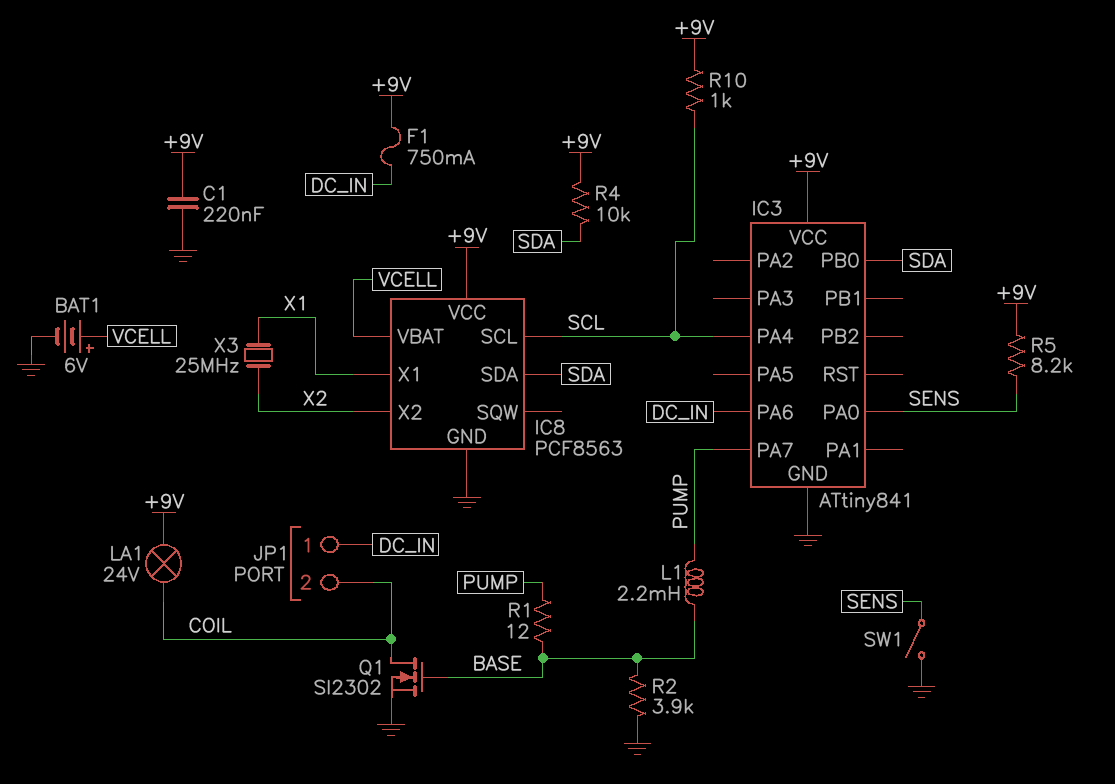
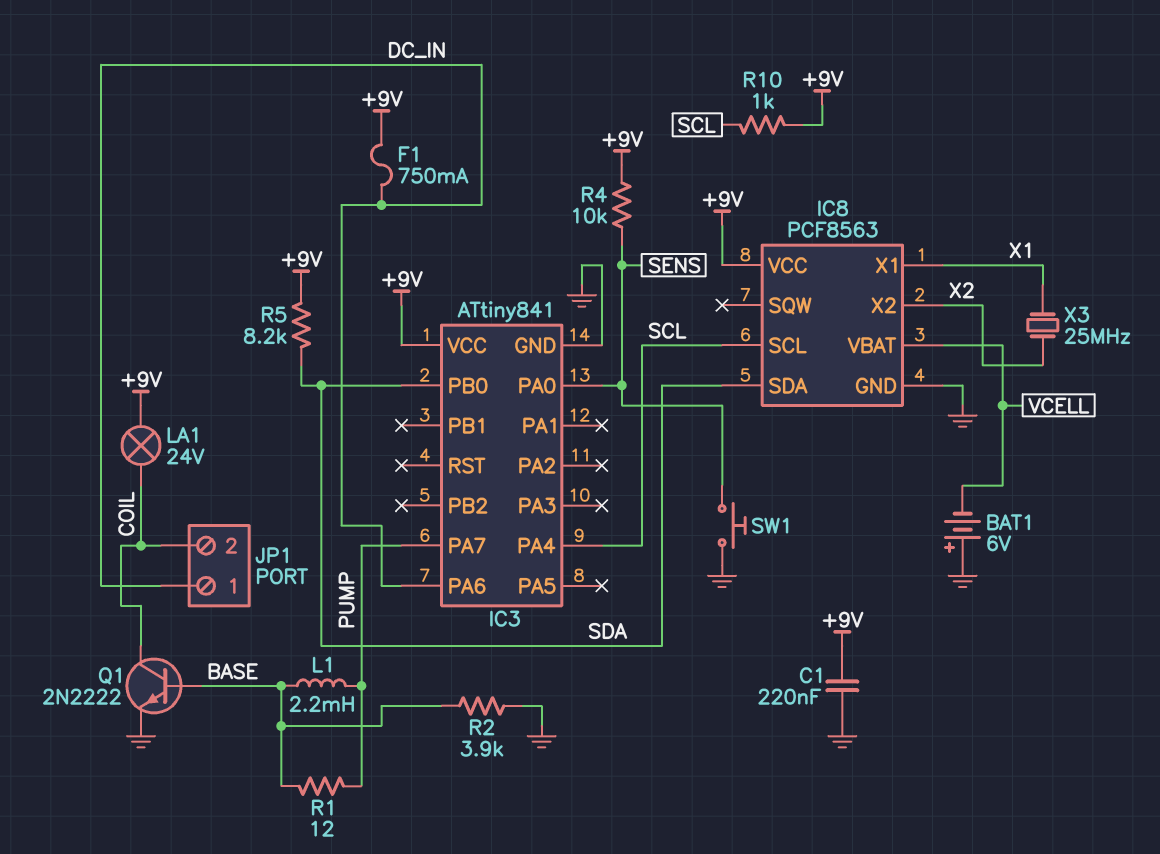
BAT1: 6V (plus VCELL, minus GND) -> 6V (plus GND, minus VCELL)
Q1: NMOS SI2302 (G BASE, D COIL, S GND) -> NPN 2N2222 (B BASE, C COIL, E GND)
R4: 10k (+9V, SDA) -> 10k (+9V, SENS)
R5: 8.2k (+9V, SENS) -> 8.2k (+9V, SDA)
SW1: switch (GND, SENS) -> button (GND, SENS)

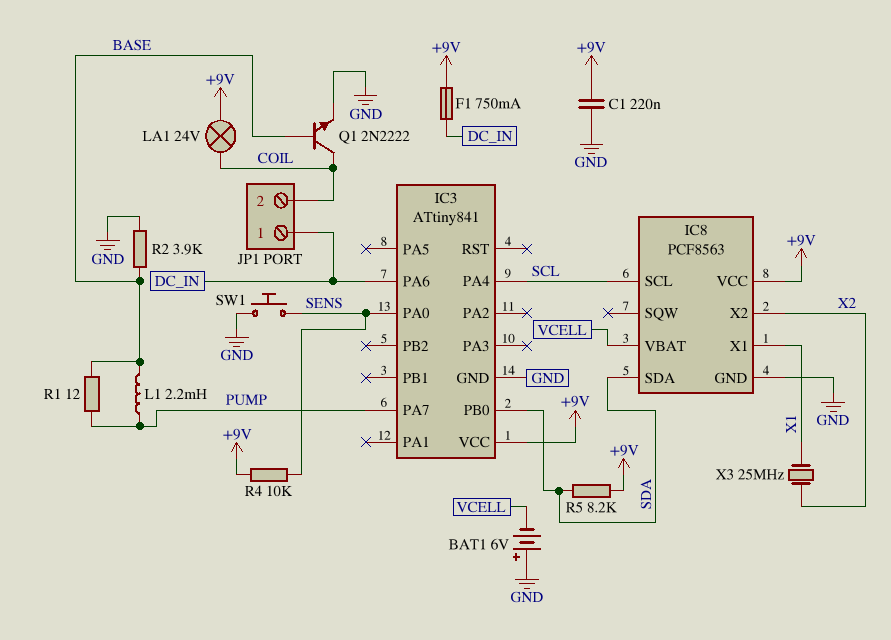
R10: 1k (+9V, SCL) -> none

